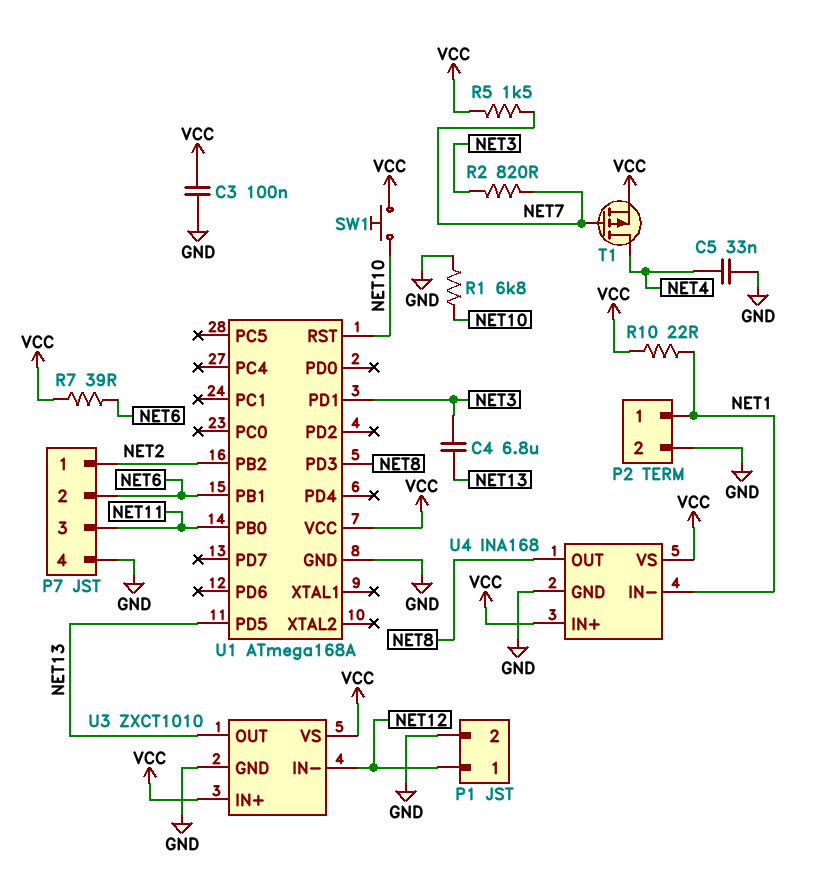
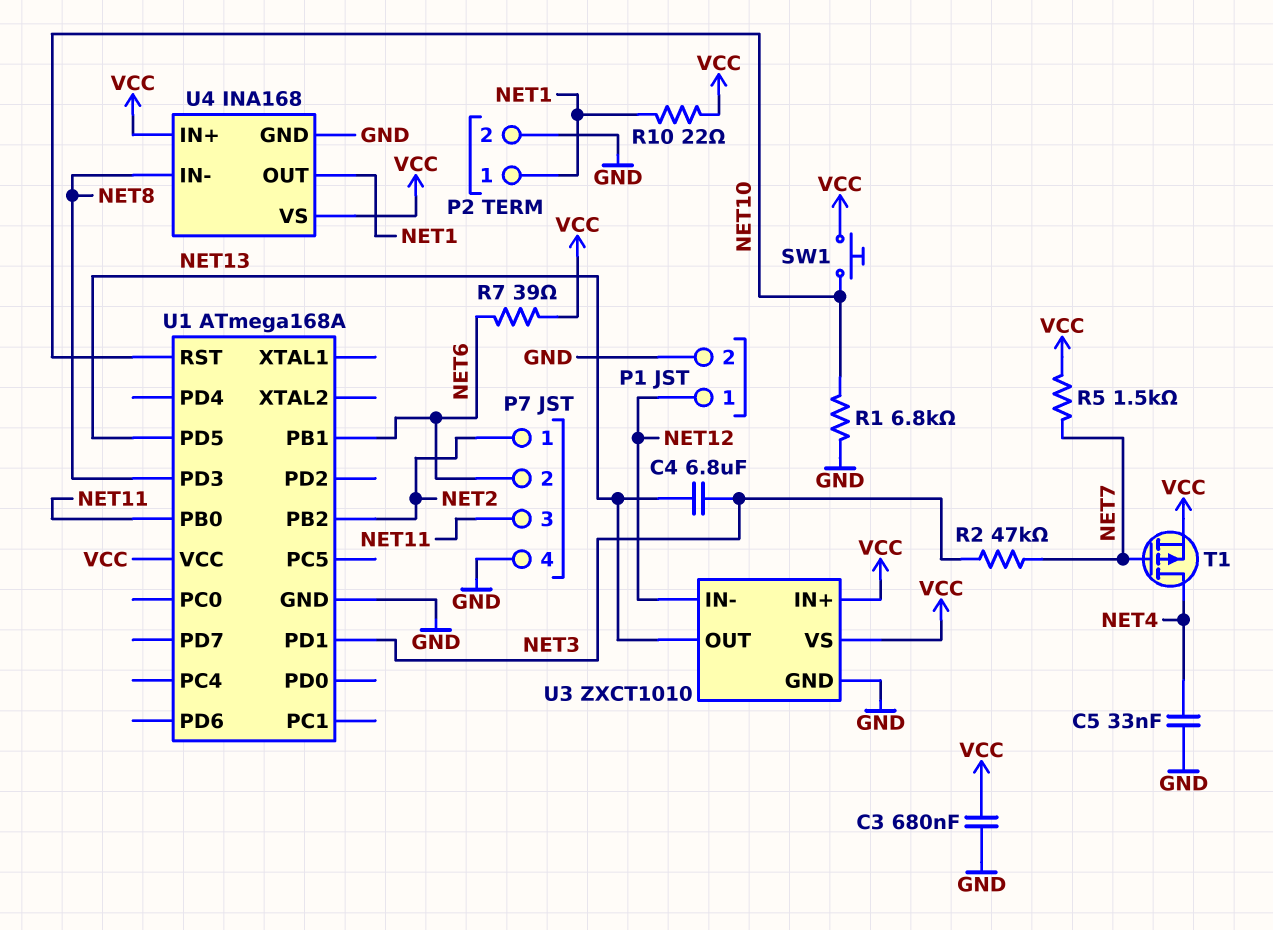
C3: 100nF (GND, VCC) -> 680nF (GND, VCC)
R2: 820 (NET3, NET7) -> 47k (NET3, NET7)
U4 pin IN-: NET1 -> NET8
U4 pin OUT: NET8 -> NET1

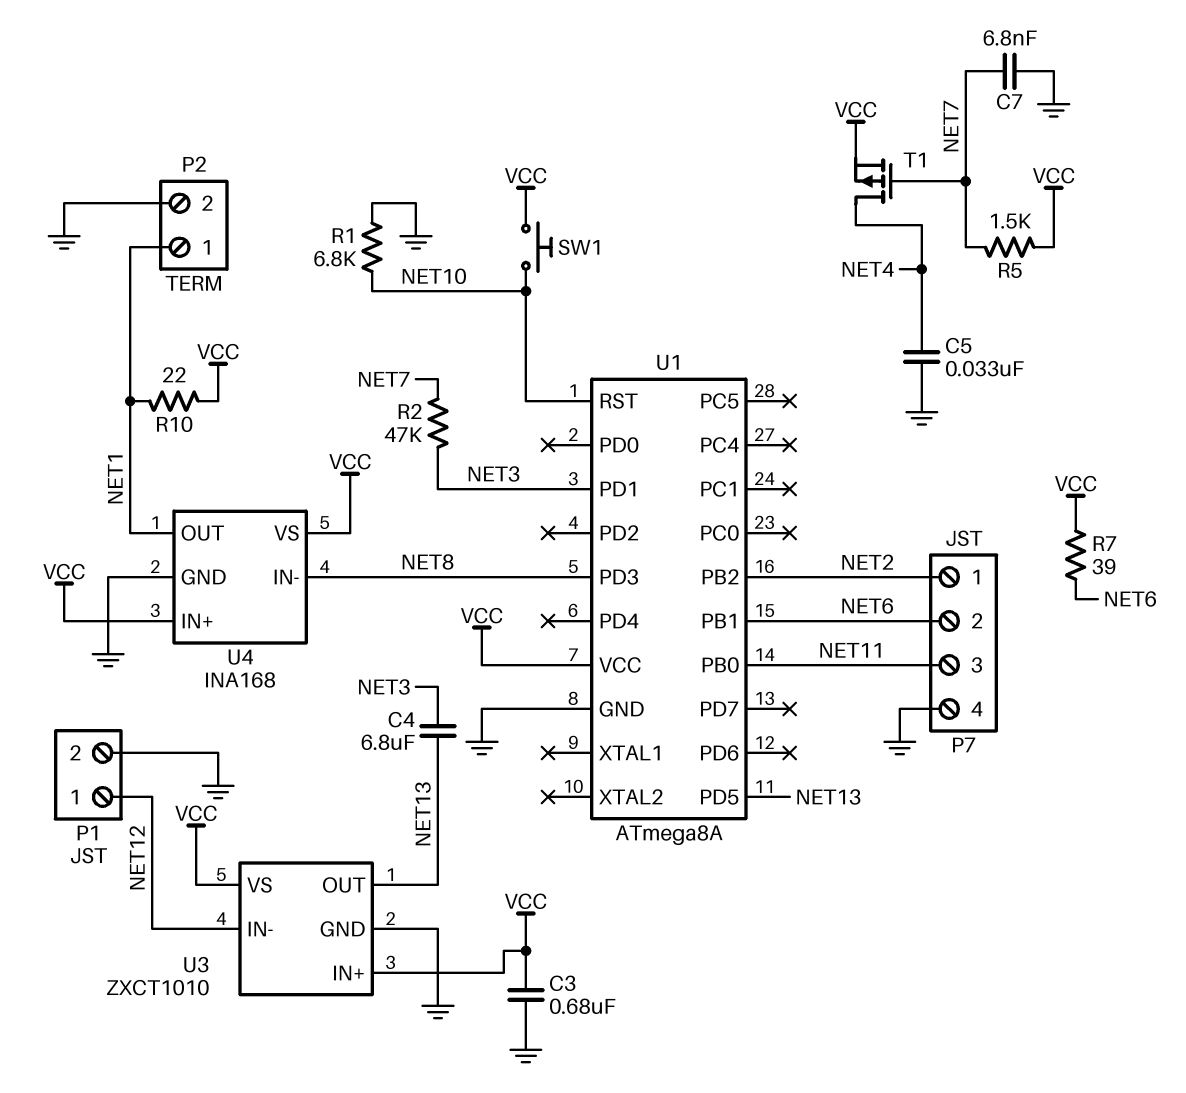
C7: none -> 6.8nF (GND, NET7)
U1: ATmega168A -> ATmega8A

